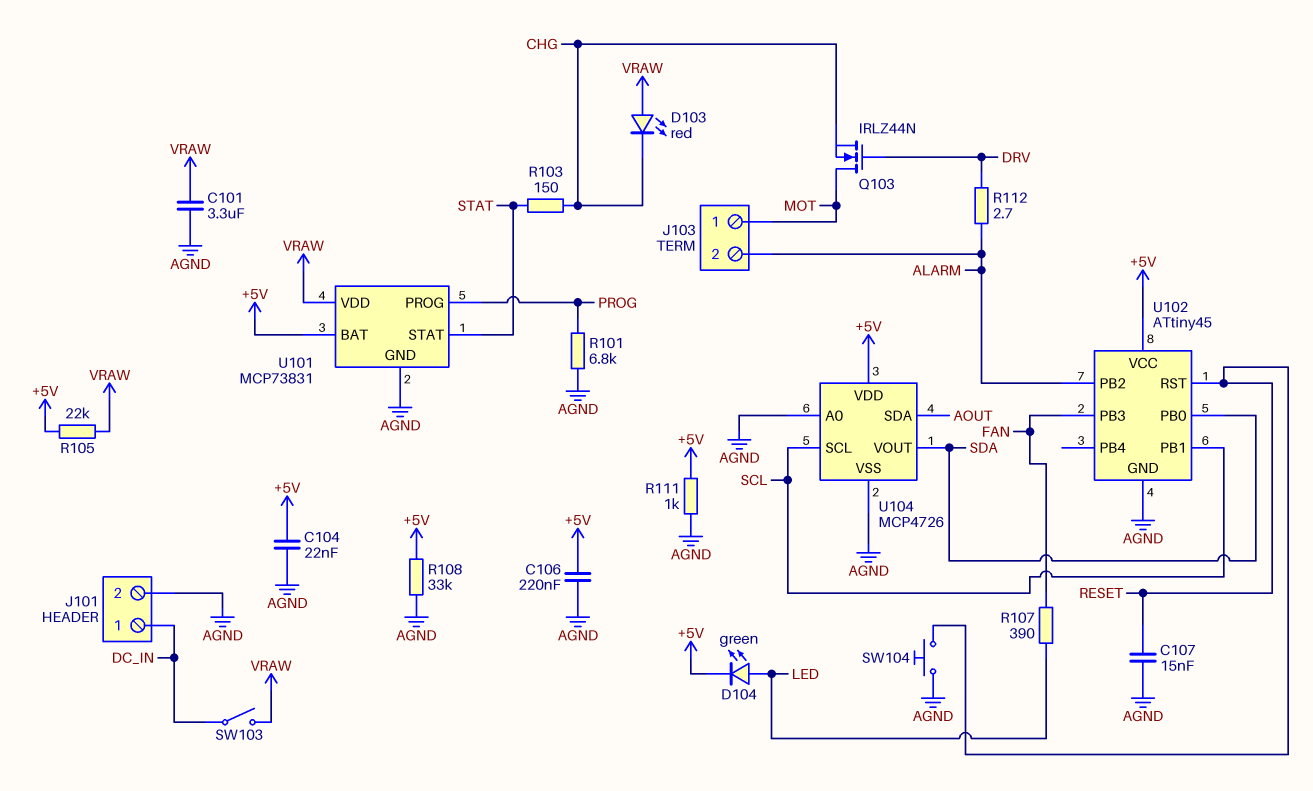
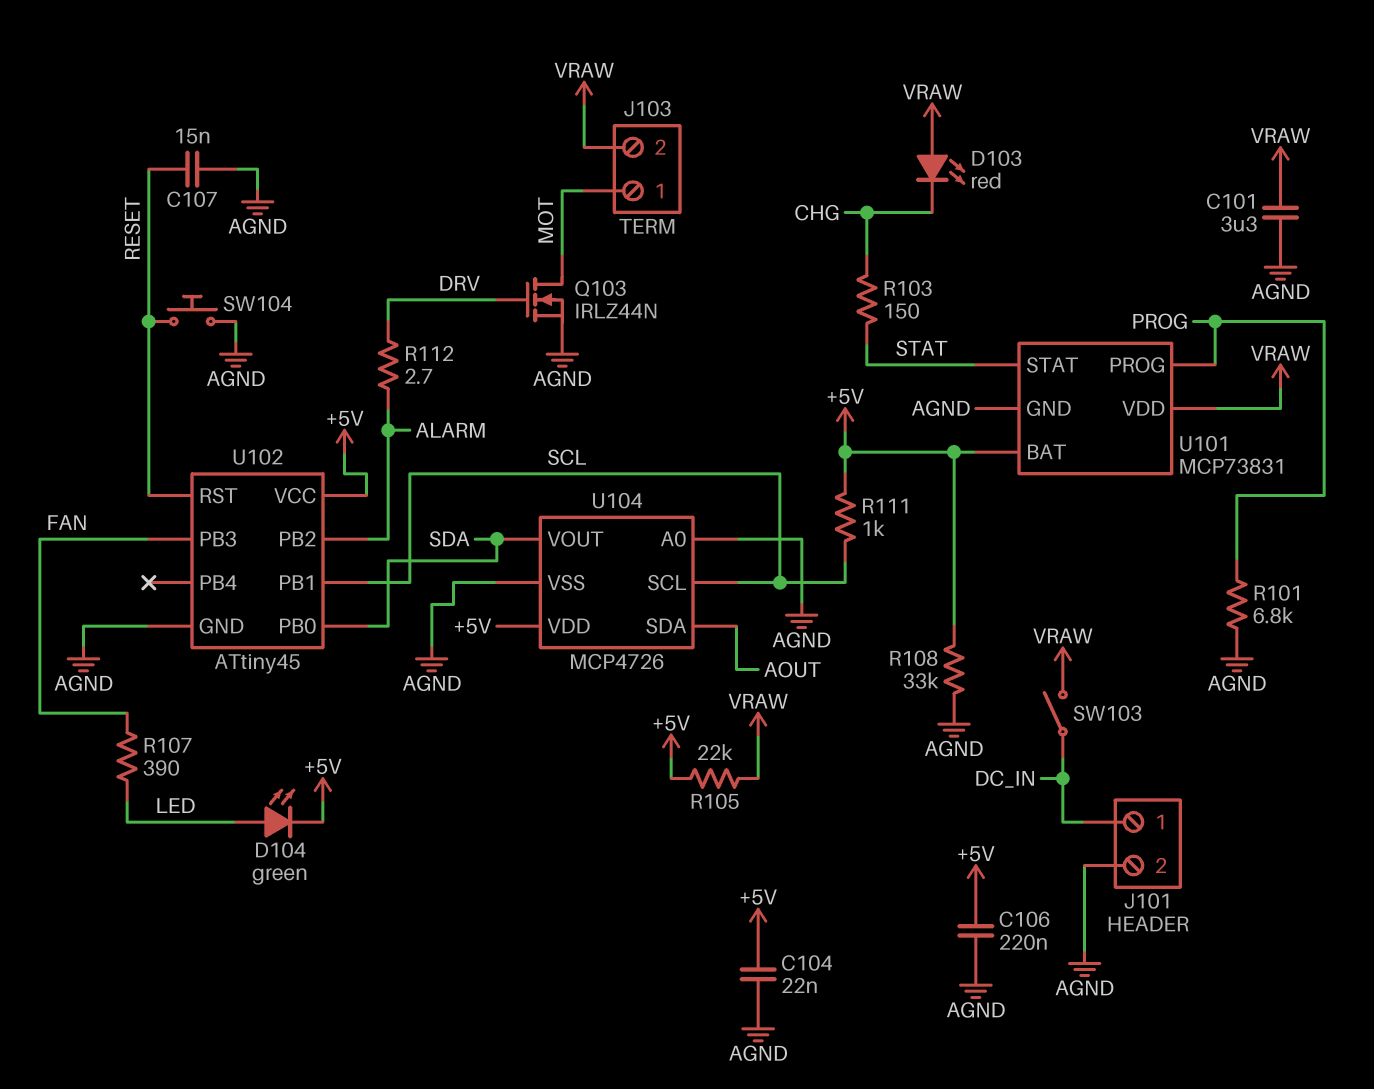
J103 pin 2: ALARM -> VRAW
Q103: NMOS IRLZ44N (G DRV, D MOT, S CHG) -> NMOS IRLZ44N (G DRV, D MOT, S AGND)
R111: 1k (+5V, AGND) -> 1k (+5V, SCL)

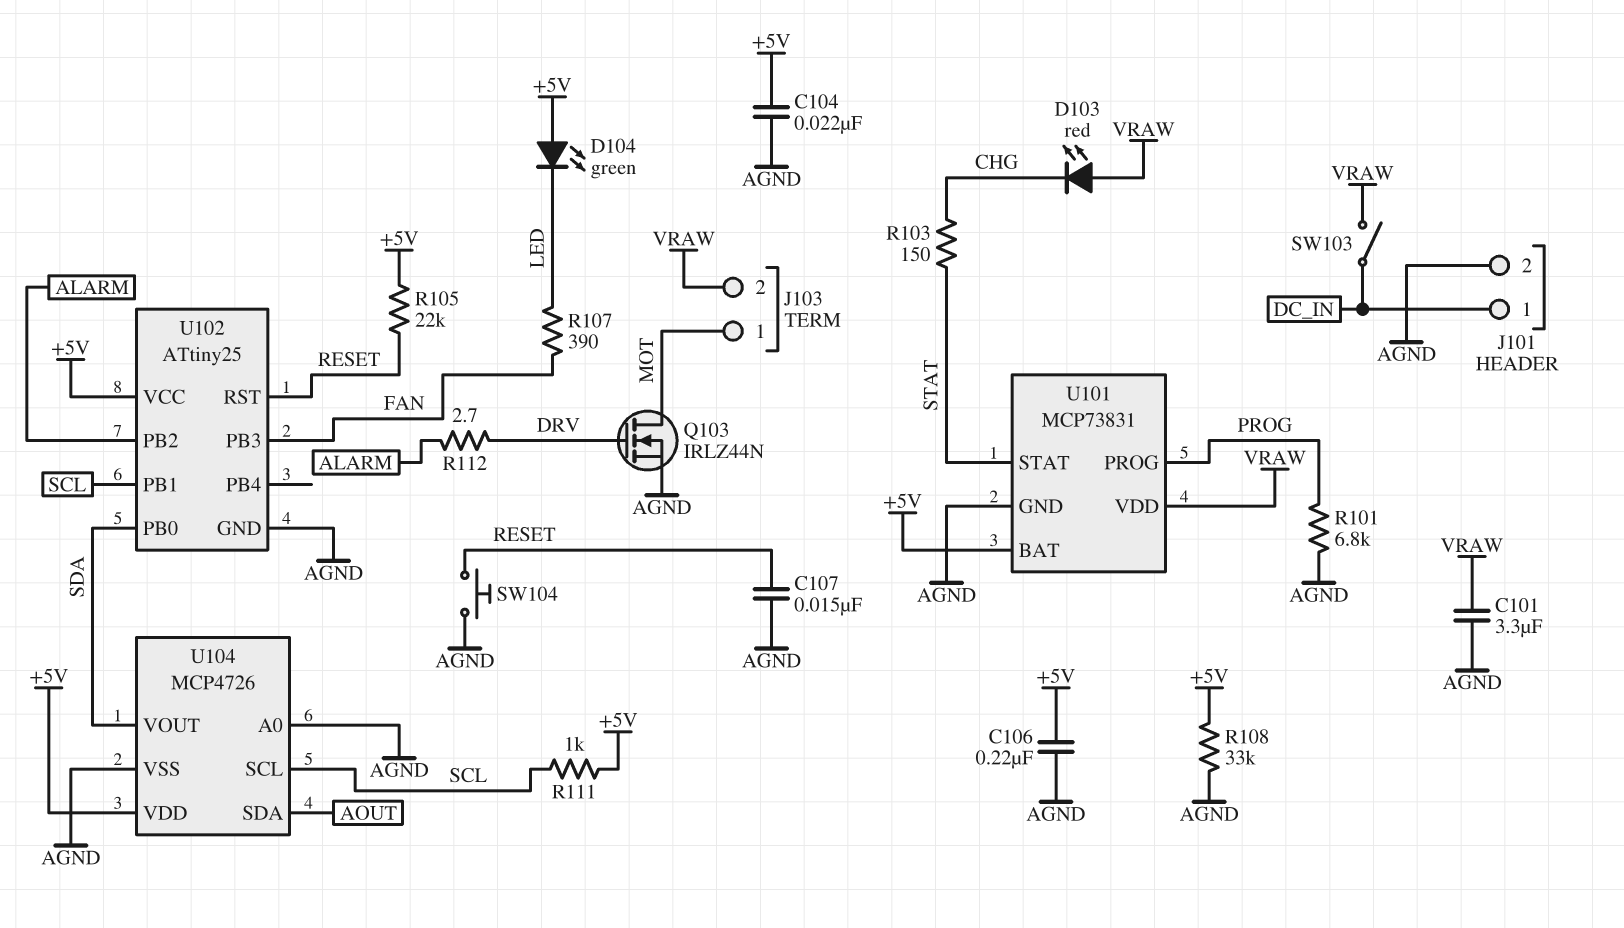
D104: LED green (A LED, K +5V) -> LED green (A +5V, K LED)
R105: 22k (+5V, VRAW) -> 22k (+5V, RESET)
U102: ATtiny45 -> ATtiny25

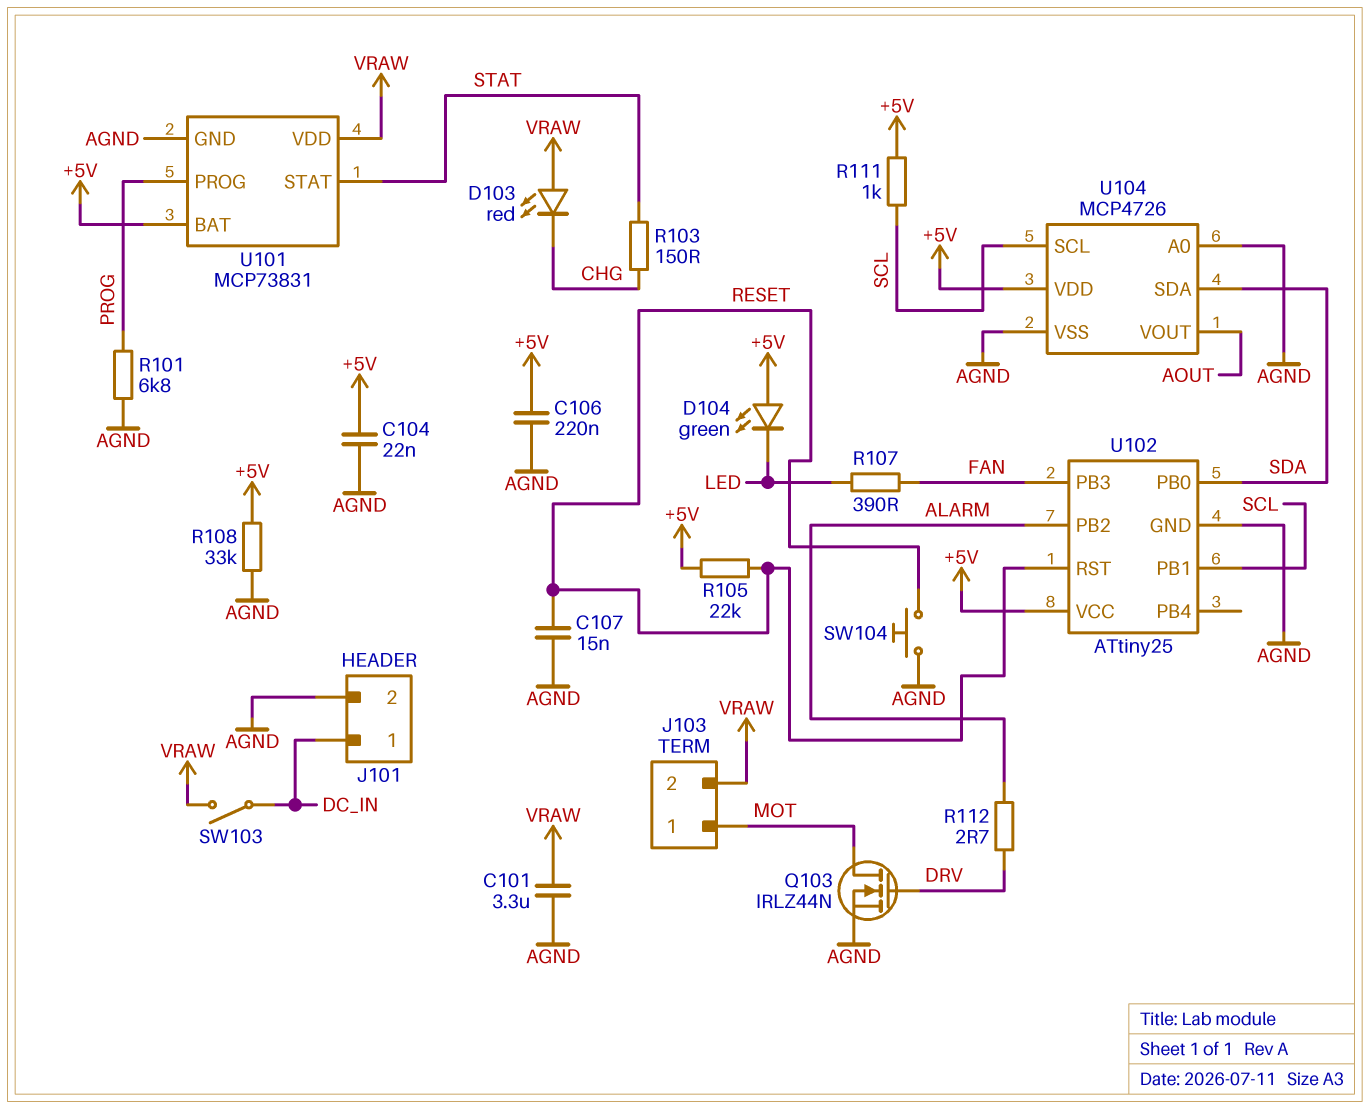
U104 pin SDA: AOUT -> SDA
U104 pin VOUT: SDA -> AOUT

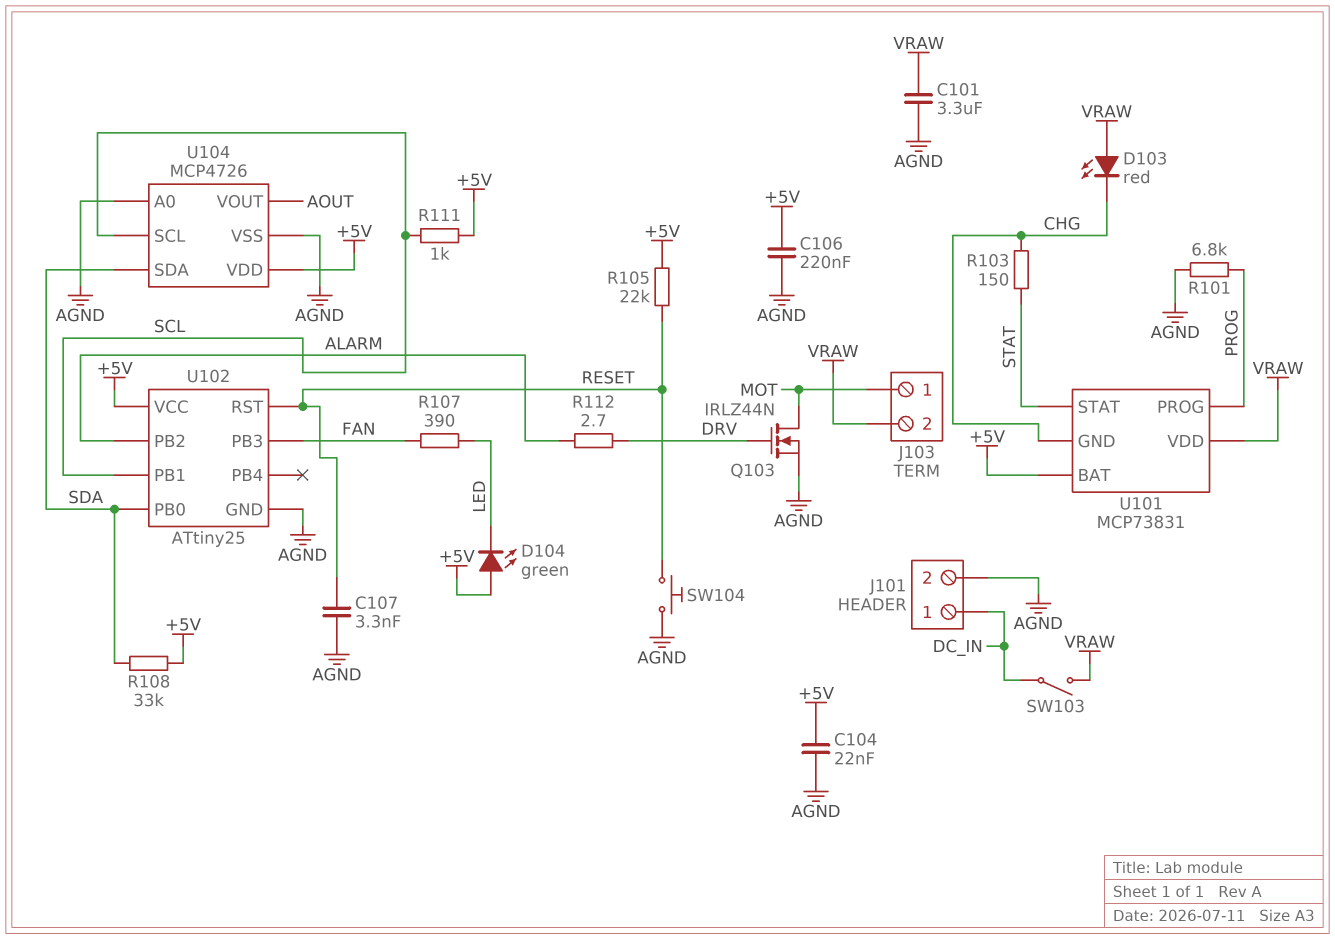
C107: 15nF (AGND, RESET) -> 3.3nF (AGND, RESET)
R108: 33k (+5V, AGND) -> 33k (+5V, SDA)
U101 pin GND: AGND -> CHG

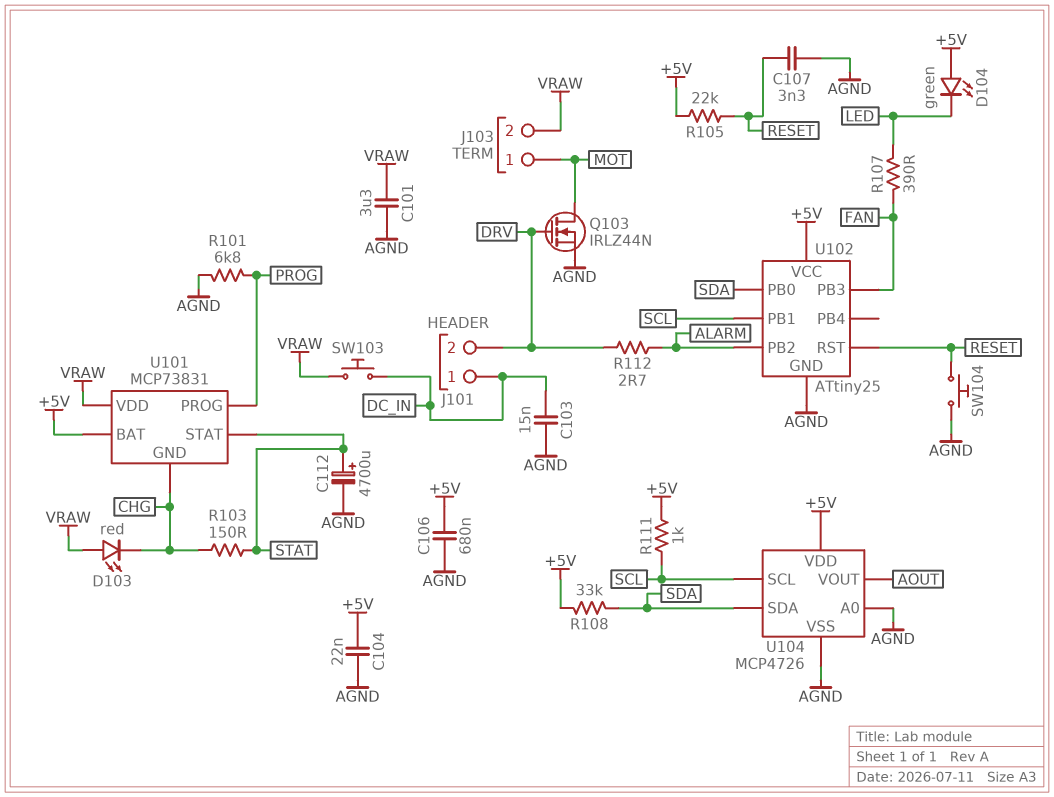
C103: none -> 15nF (AGND, DC_IN)
C106: 220nF (+5V, AGND) -> 680nF (+5V, AGND)
C112: none -> 4700uF (plus STAT, minus AGND)
J101 pin 2: AGND -> DRV
SW103: switch (DC_IN, VRAW) -> button (DC_IN, VRAW)

